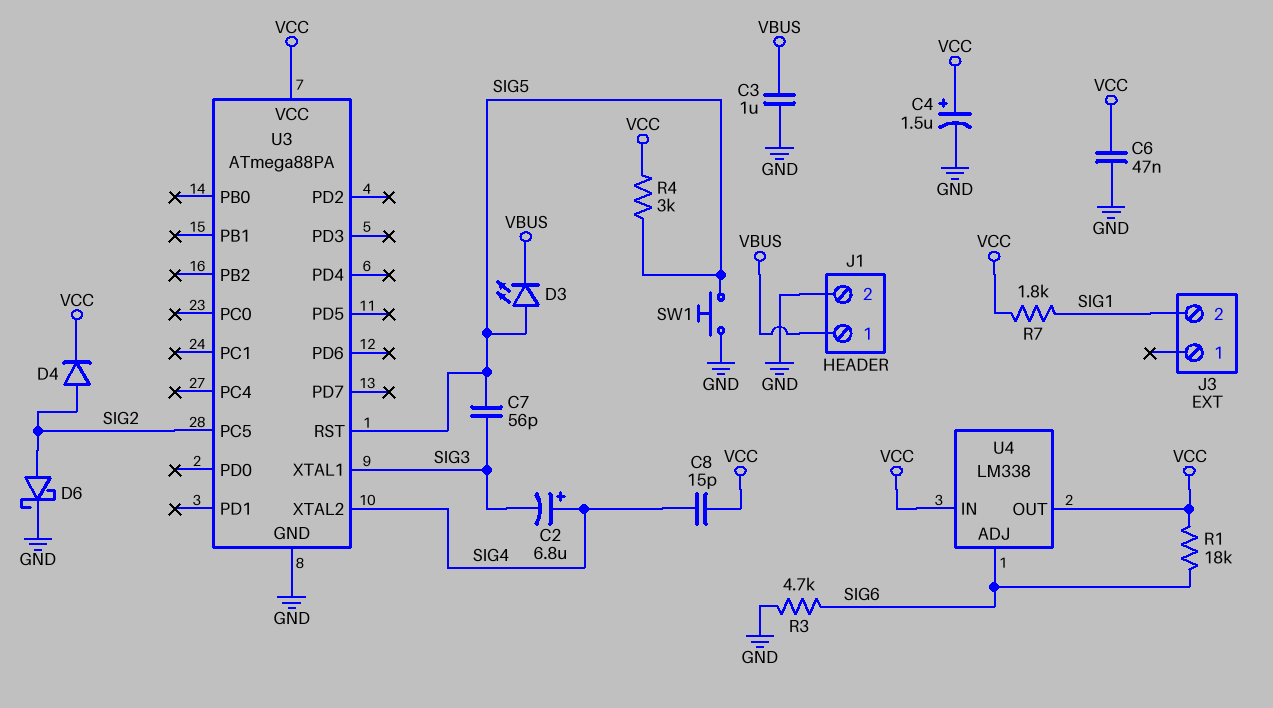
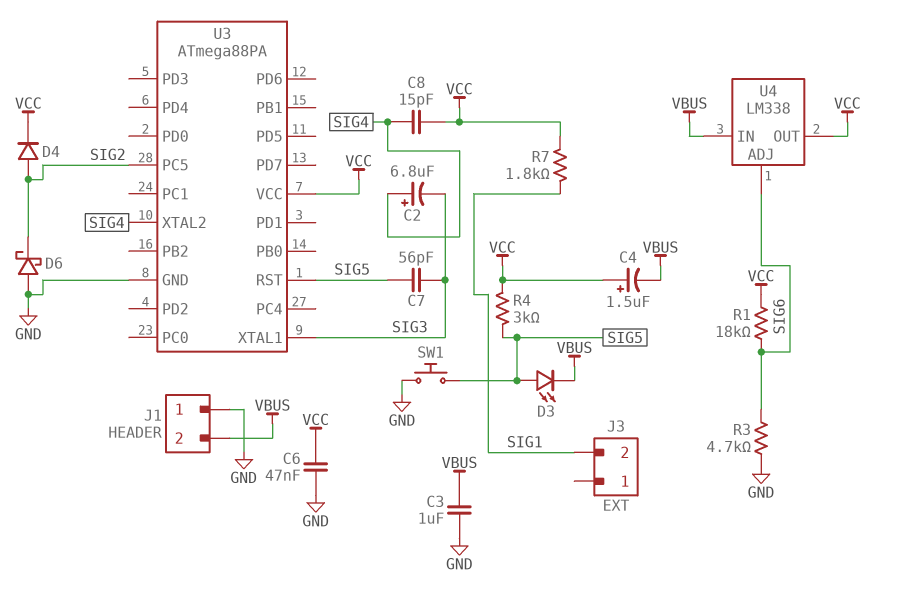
C4: 1.5uF (plus VCC, minus GND) -> 1.5uF (plus VCC, minus VBUS)
D6: schottky (A SIG2, K GND) -> schottky (A GND, K SIG2)
J1 pin 1: VBUS -> GND
J1 pin 2: GND -> VBUS
U4 pin IN: VCC -> VBUS

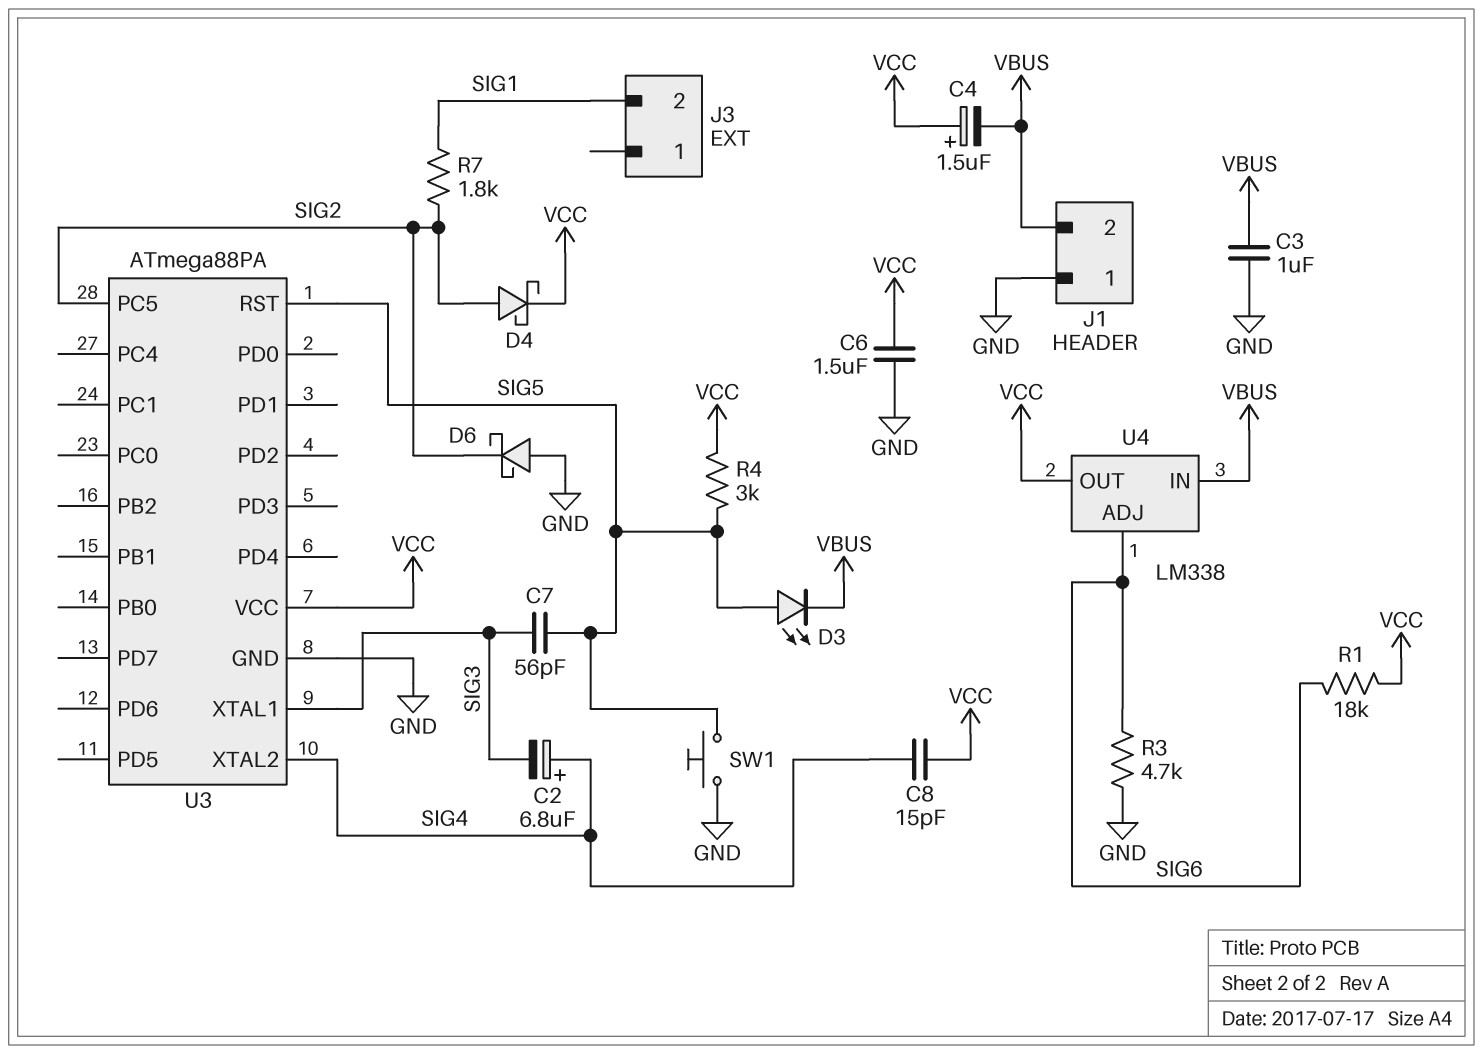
C6: 47nF (GND, VCC) -> 1.5uF (GND, VCC)
D4: diode (A SIG2, K VCC) -> schottky (A SIG2, K VCC)
R7: 1.8k (SIG1, VCC) -> 1.8k (SIG1, SIG2)

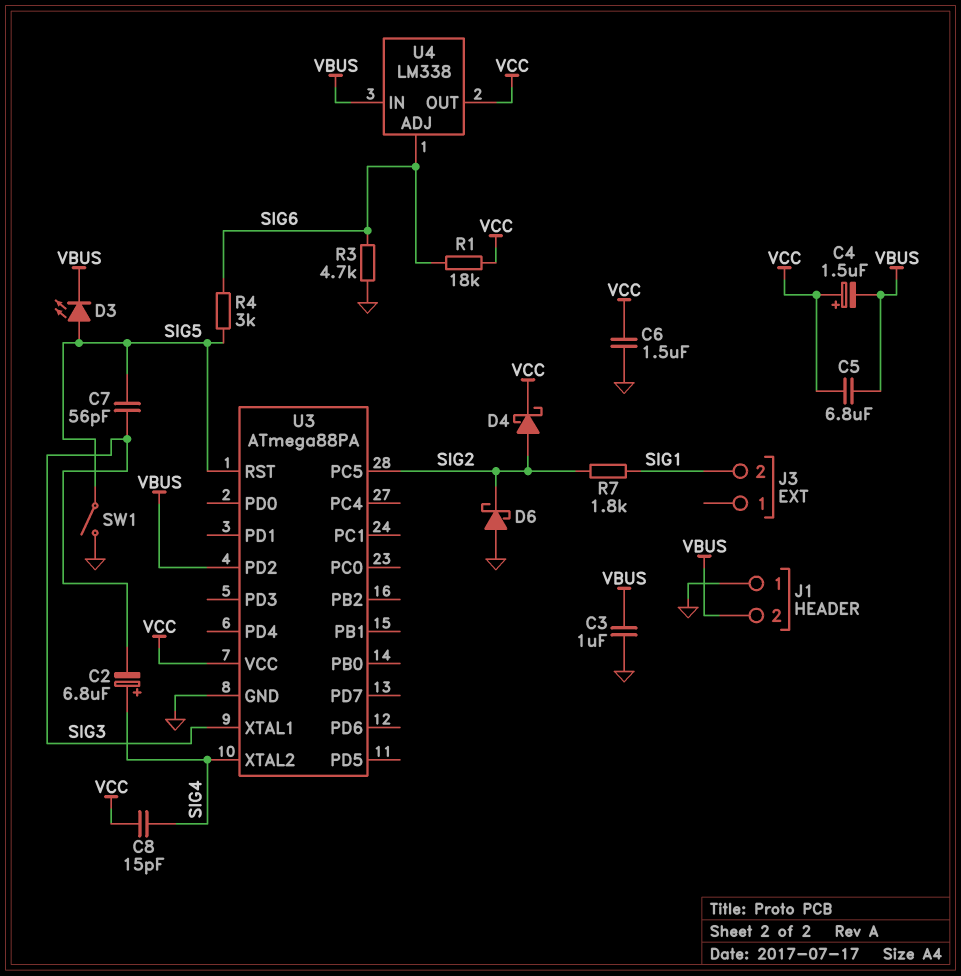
C5: none -> 6.8uF (VBUS, VCC)
R4: 3k (SIG5, VCC) -> 3k (SIG5, SIG6)
SW1: button (GND, SIG5) -> switch (GND, SIG5)
U3 pin PD2: none -> VBUS

